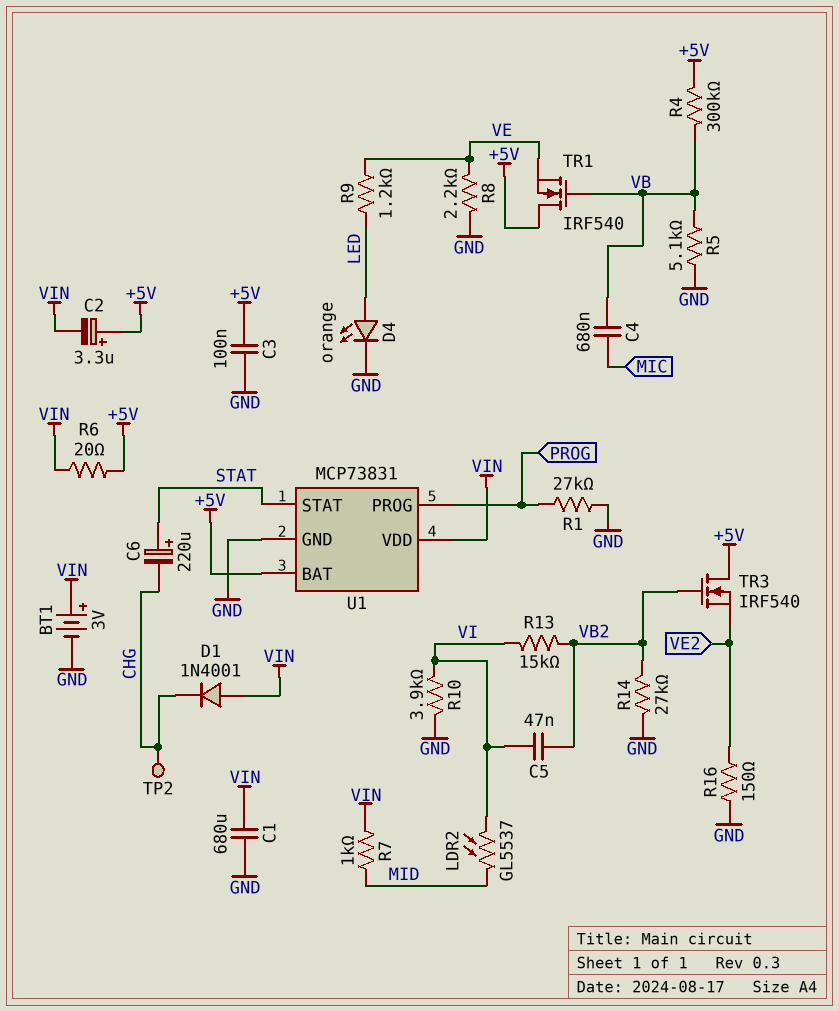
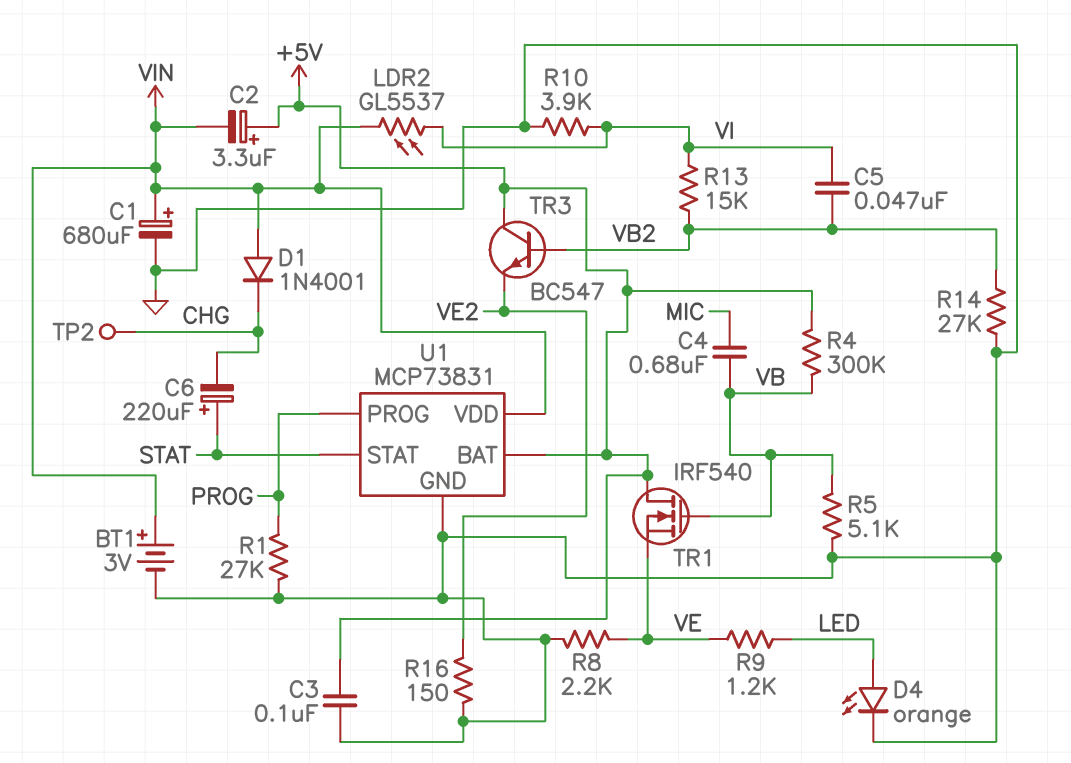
C1: 680uF (GND, VIN) -> 680uF (plus VIN, minus GND)
LDR2: GL5537 (MID, VI) -> GL5537 (VI, VIN)
R6: 20 (+5V, VIN) -> none
R7: 1k (MID, VIN) -> none
TR3: NMOS IRF540 (G VB2, D +5V, S VE2) -> NPN BC547 (B VB2, C +5V, E VE2)

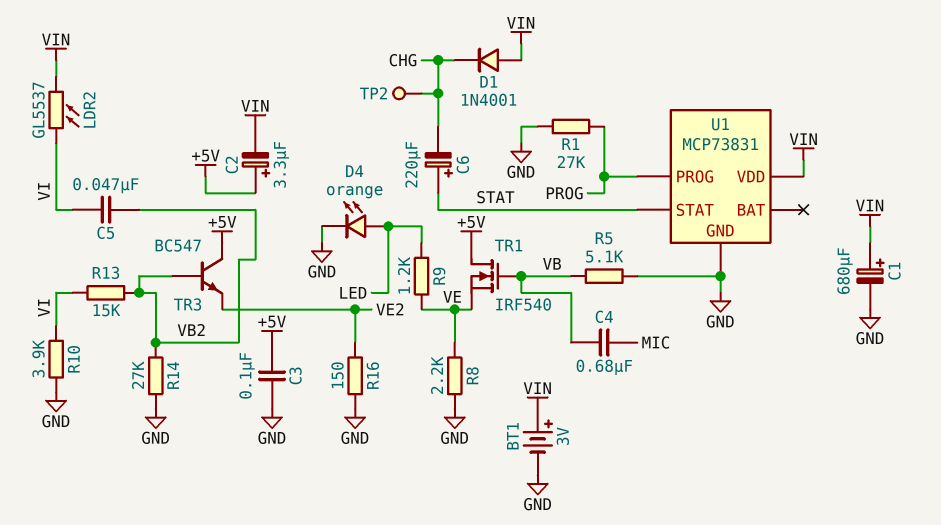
R4: 300k (+5V, VB) -> none
U1 pin BAT: +5V -> none

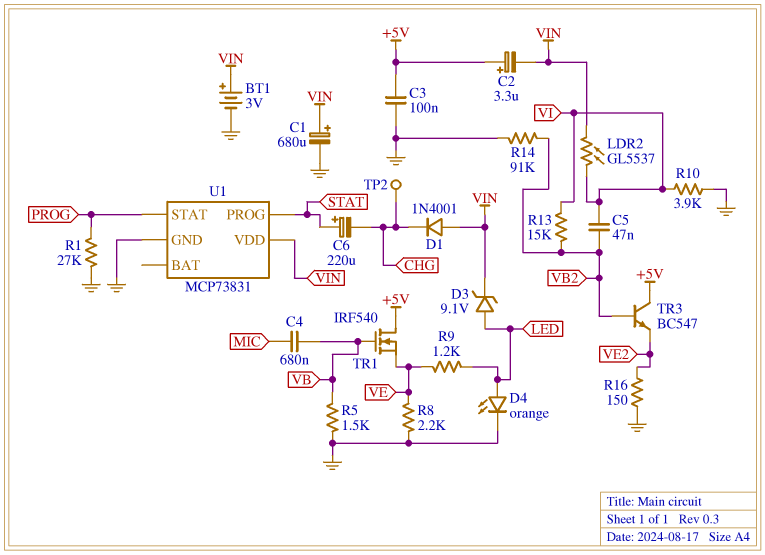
D3: none -> zener 9.1V (A LED, K VIN)
R5: 5.1k (GND, VB) -> 1.5k (GND, VB)
R14: 27k (GND, VB2) -> 91k (GND, VB2)
U1 pin PROG: PROG -> STAT
U1 pin STAT: STAT -> PROG

